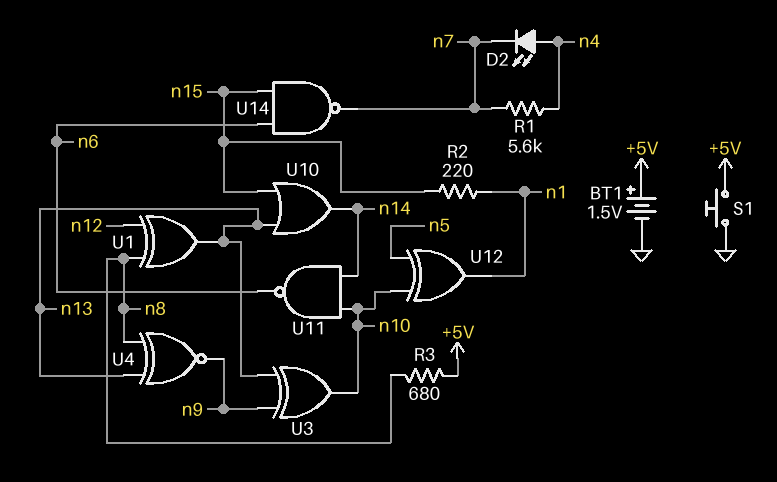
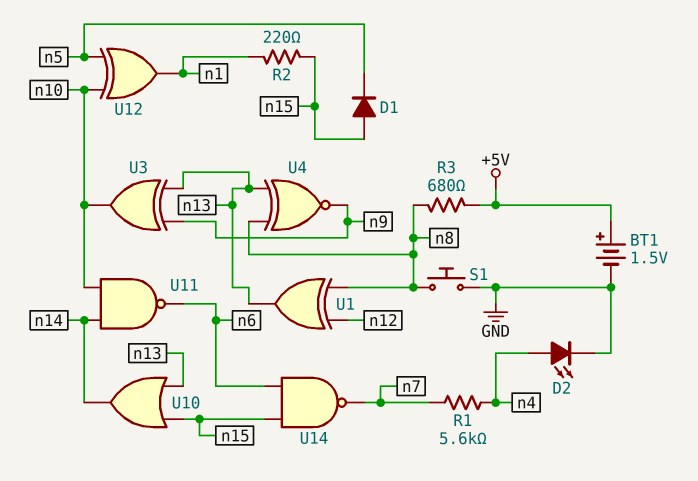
D1: none -> diode (A n15, K n5)
D2: LED (A n4, K n7) -> LED (A n4, K GND)
S1: button (+5V, GND) -> button (GND, n8)

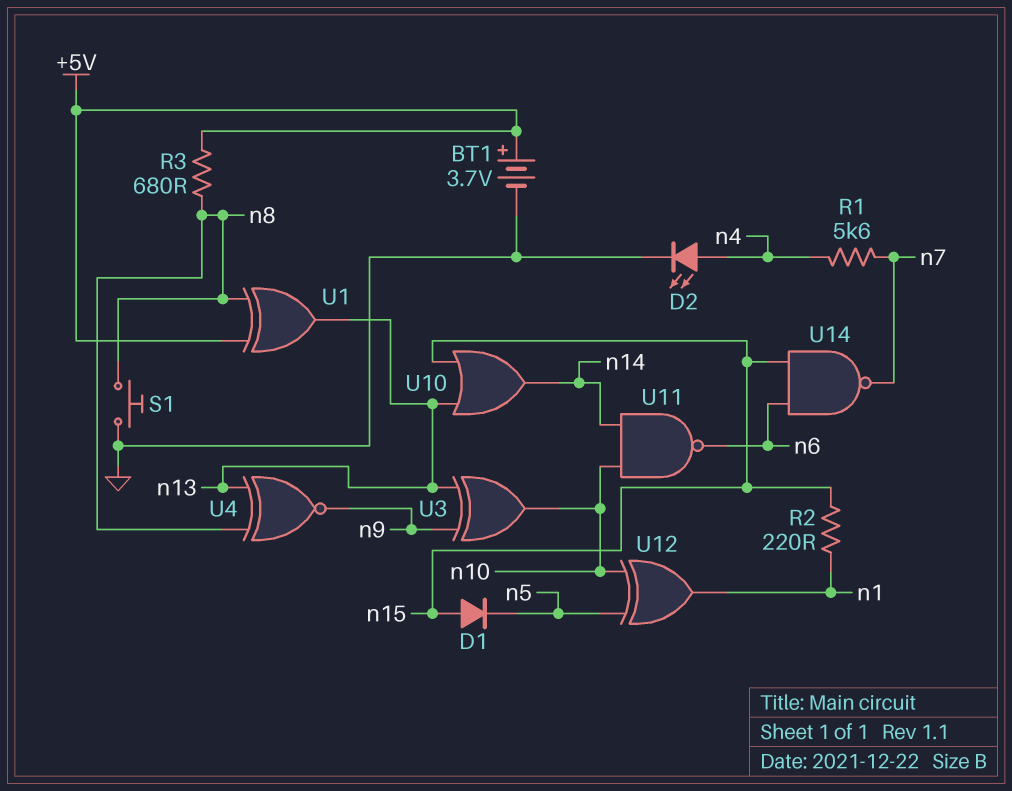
BT1: 1.5V (plus +5V, minus GND) -> 3.7V (plus +5V, minus GND)
U1: XOR (in n8, in n12, out n13) -> XOR (in +5V, in n8, out n13)

